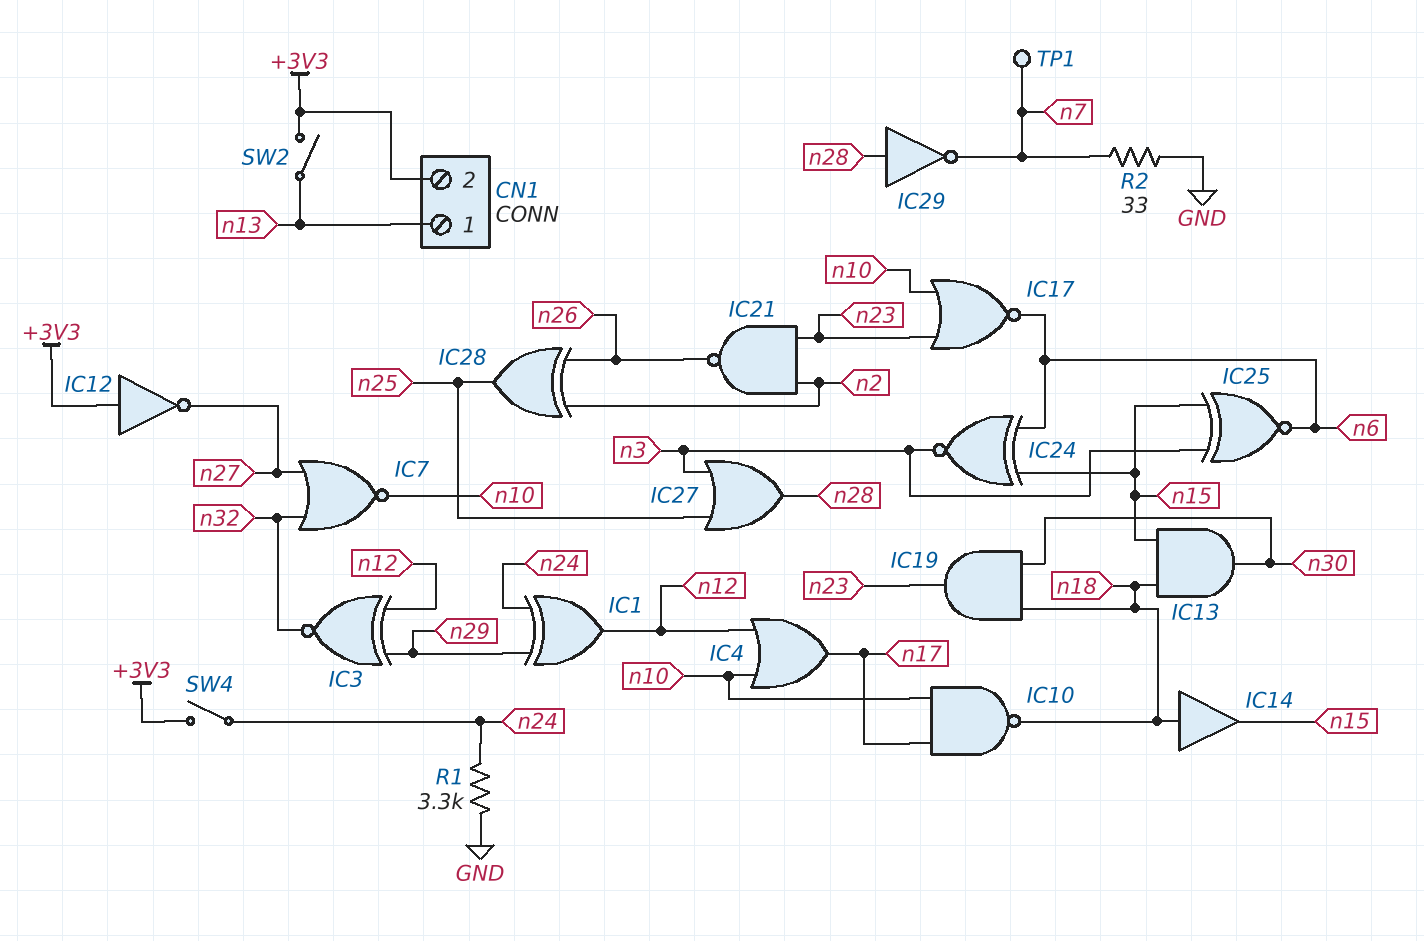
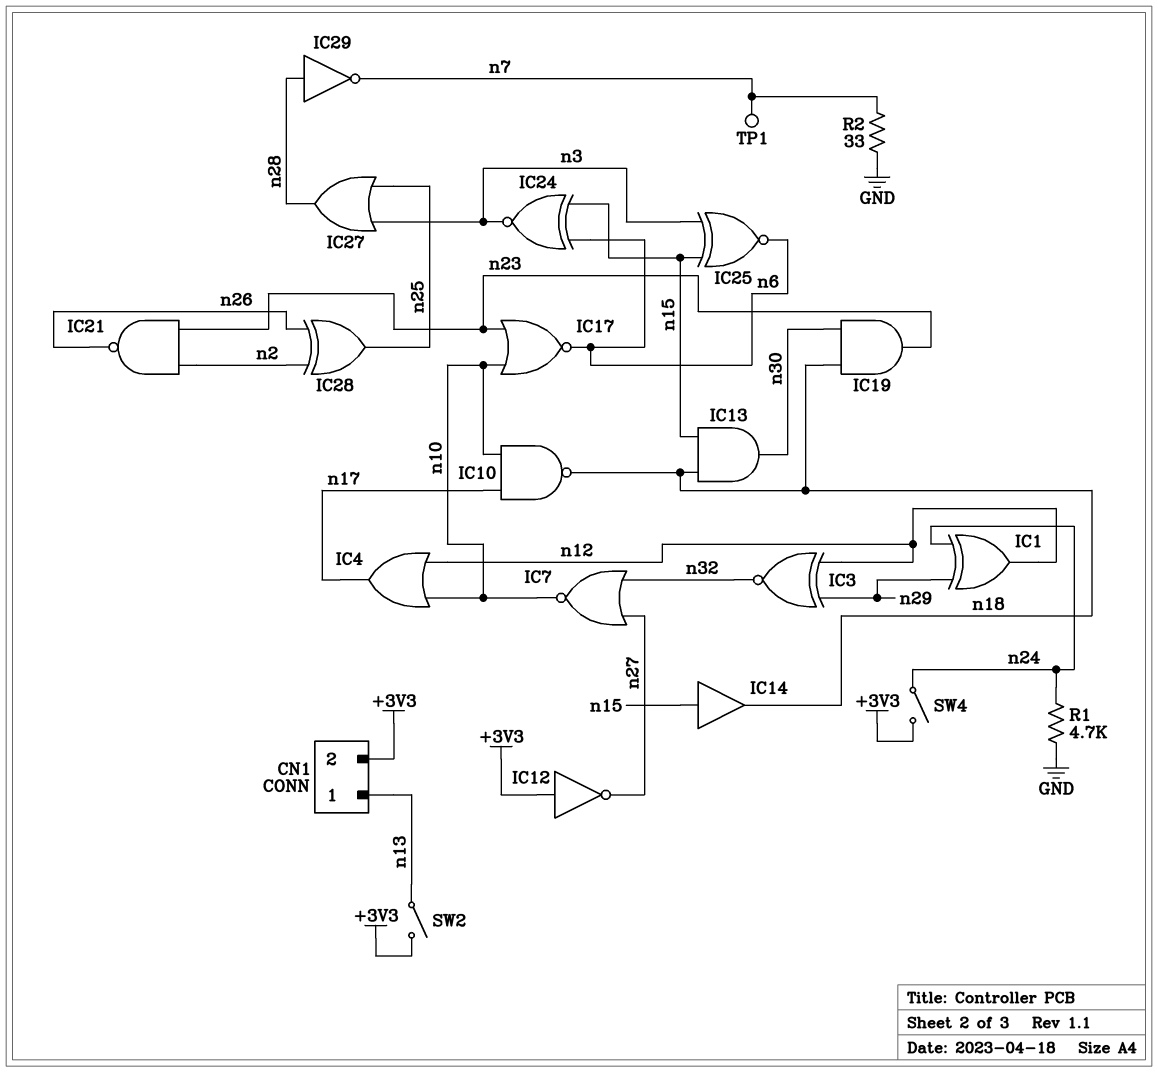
IC14: buffer (in n18, out n15) -> buffer (in n15, out n18)
R1: 3.3k (GND, n24) -> 4.7k (GND, n24)

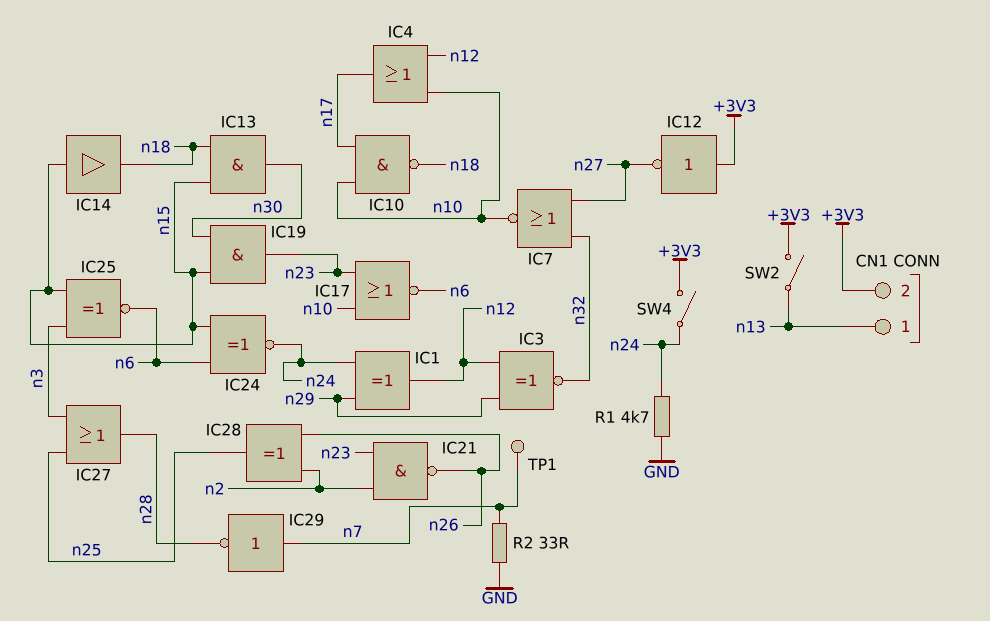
IC19: AND (in n18, in n30, out n23) -> AND (in n15, in n30, out n23)
IC24: XNOR (in n6, in n15, out n3) -> XNOR (in n6, in n15, out n24)
IC29: NOT (in n28, out n7) -> NOT (in n7, out n28)

